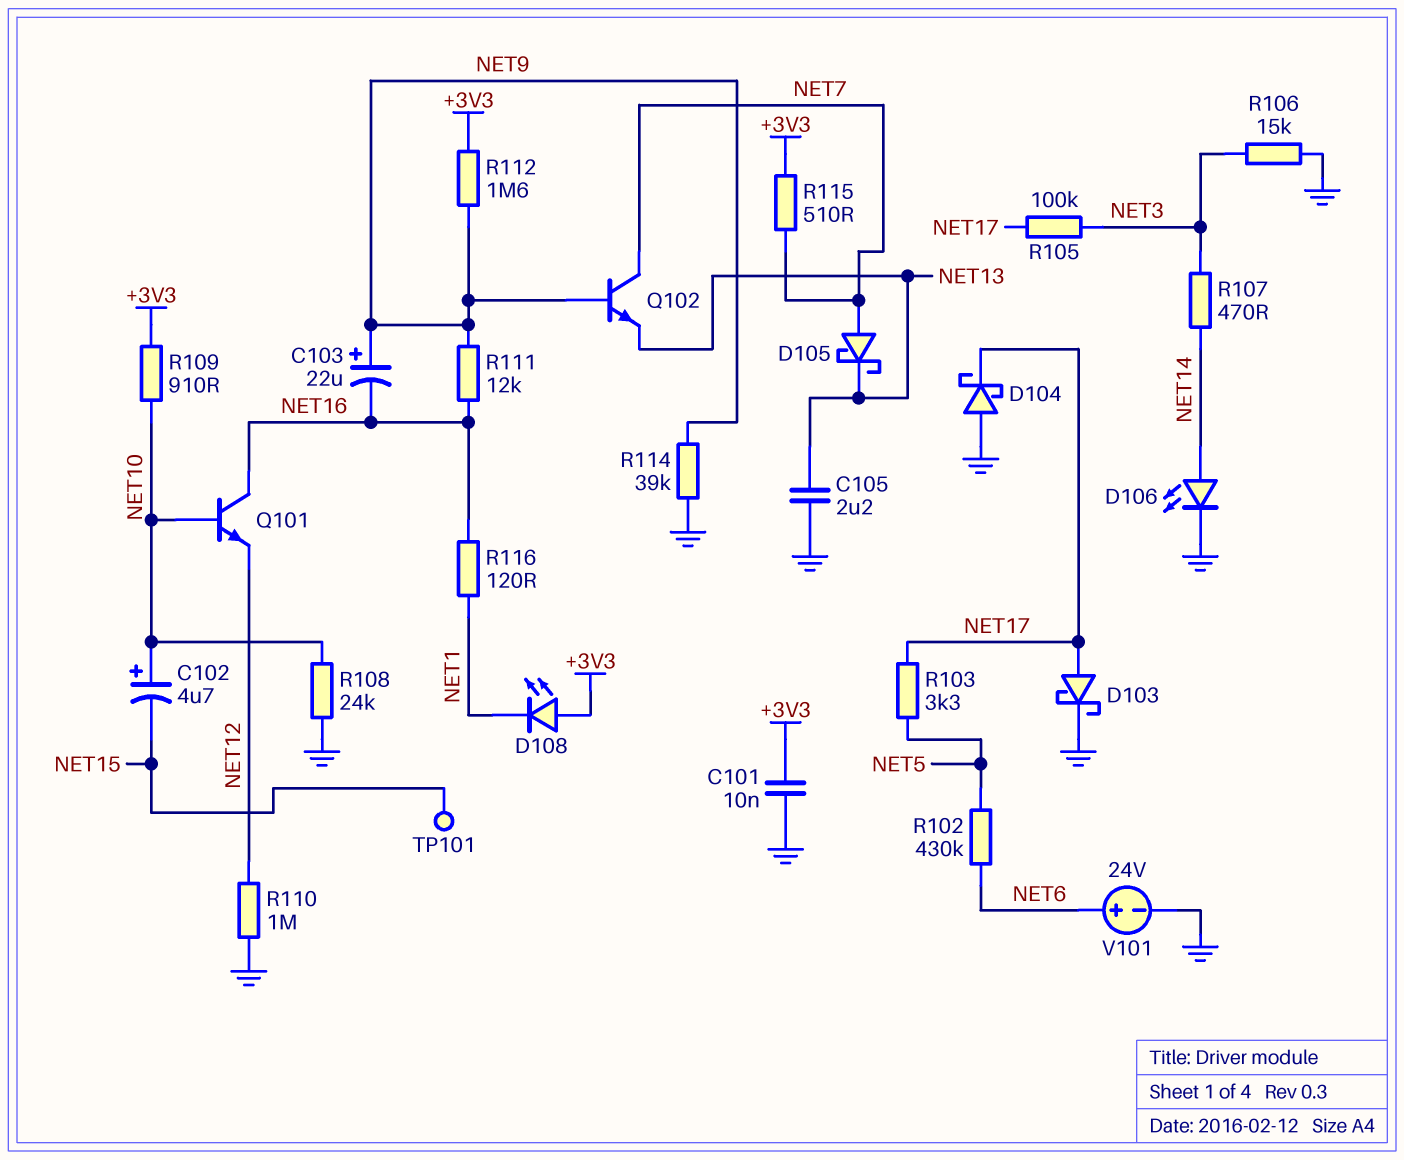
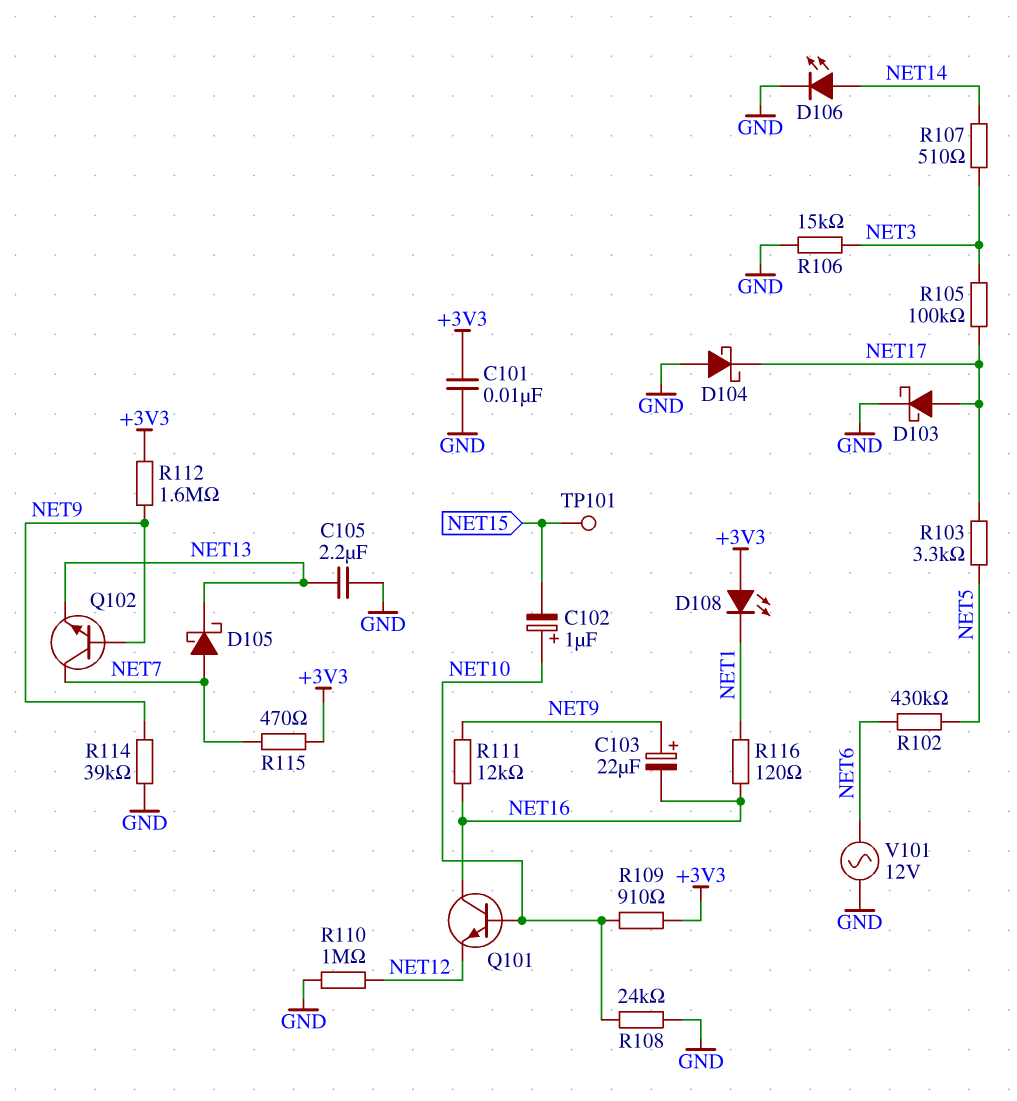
C102: 4.7uF (plus NET10, minus NET15) -> 1uF (plus NET10, minus NET15)
R107: 470 (NET3, NET14) -> 510 (NET3, NET14)
R115: 510 (+3V3, NET7) -> 470 (+3V3, NET7)
V101: 24V (plus NET6, minus GND) -> AC 12V (GND, NET6)

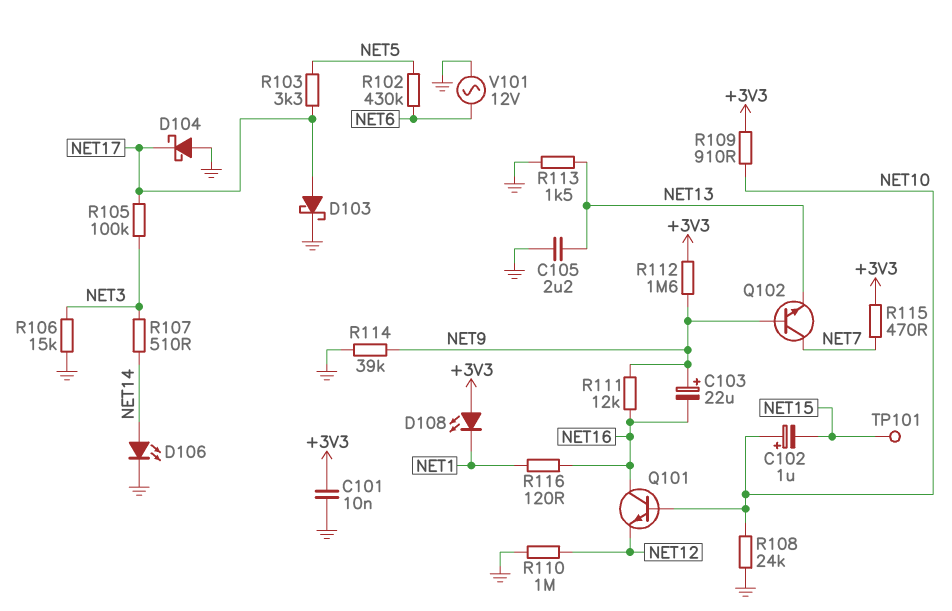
D105: schottky (A NET7, K NET13) -> none
R113: none -> 1.5k (GND, NET13)

